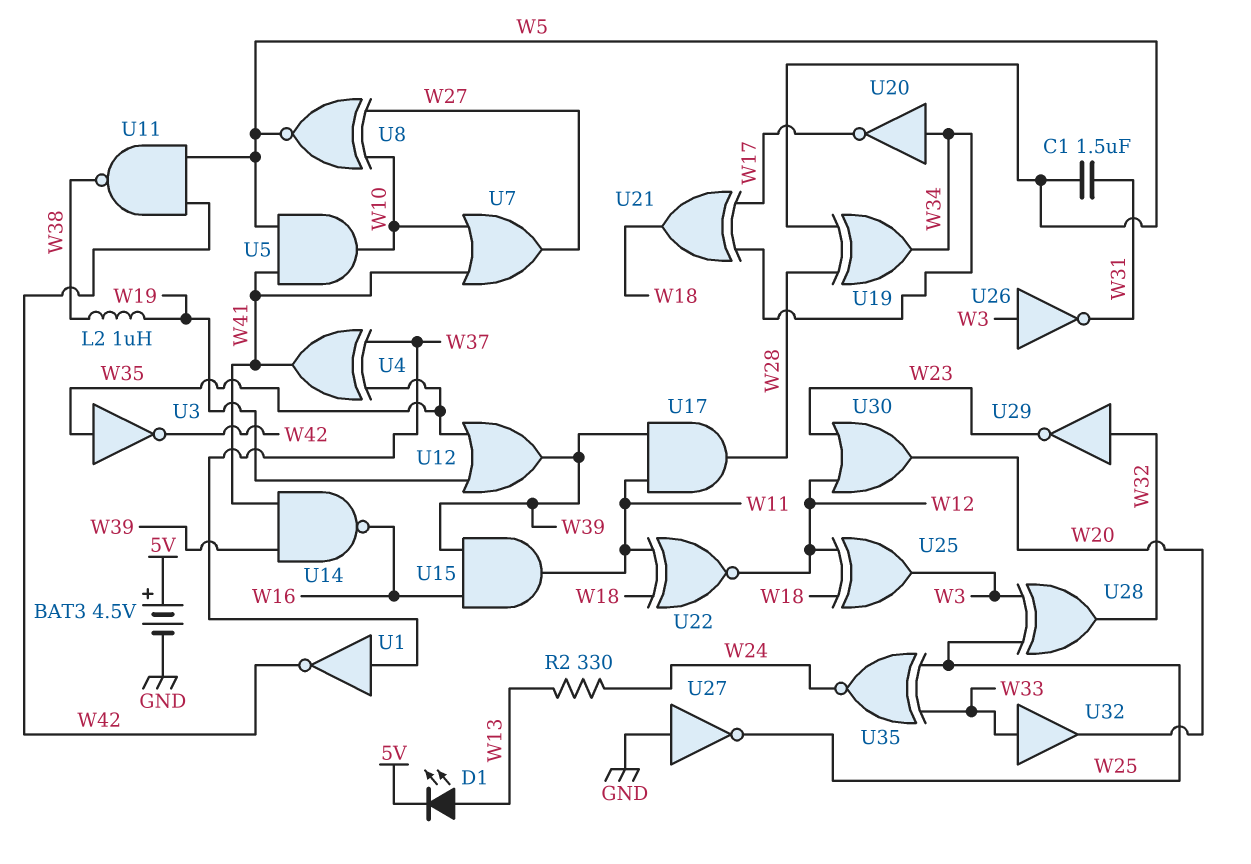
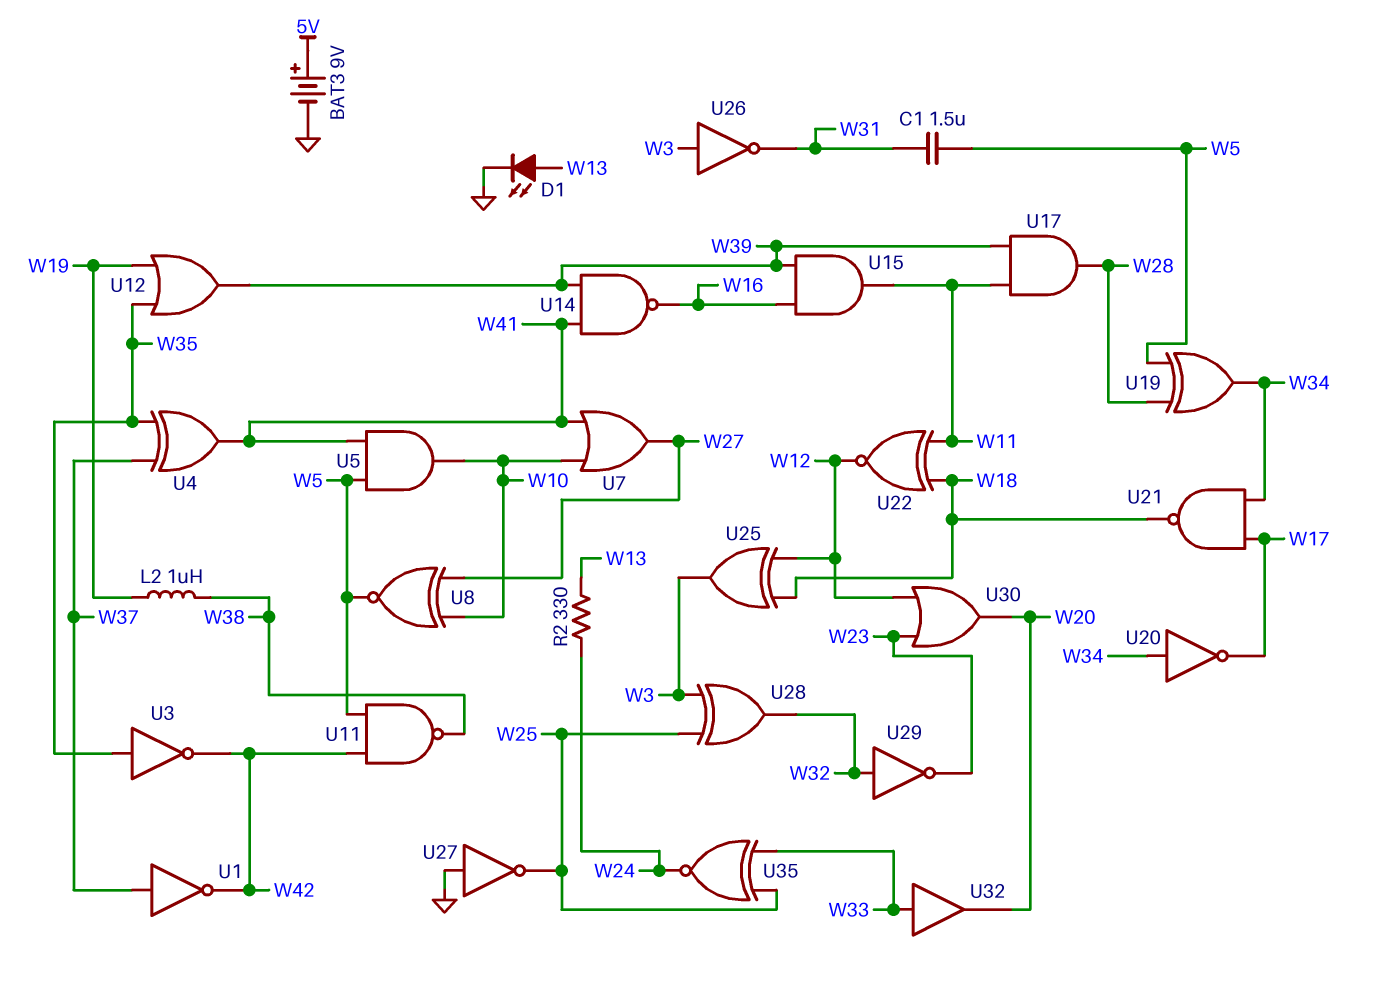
BAT3: 4.5V (plus 5V, minus GND) -> 9V (plus 5V, minus GND)
D1: LED (A W13, K 5V) -> LED (A W13, K GND)
U21: XOR (in W17, in W34, out W18) -> NAND (in W17, in W34, out W18)

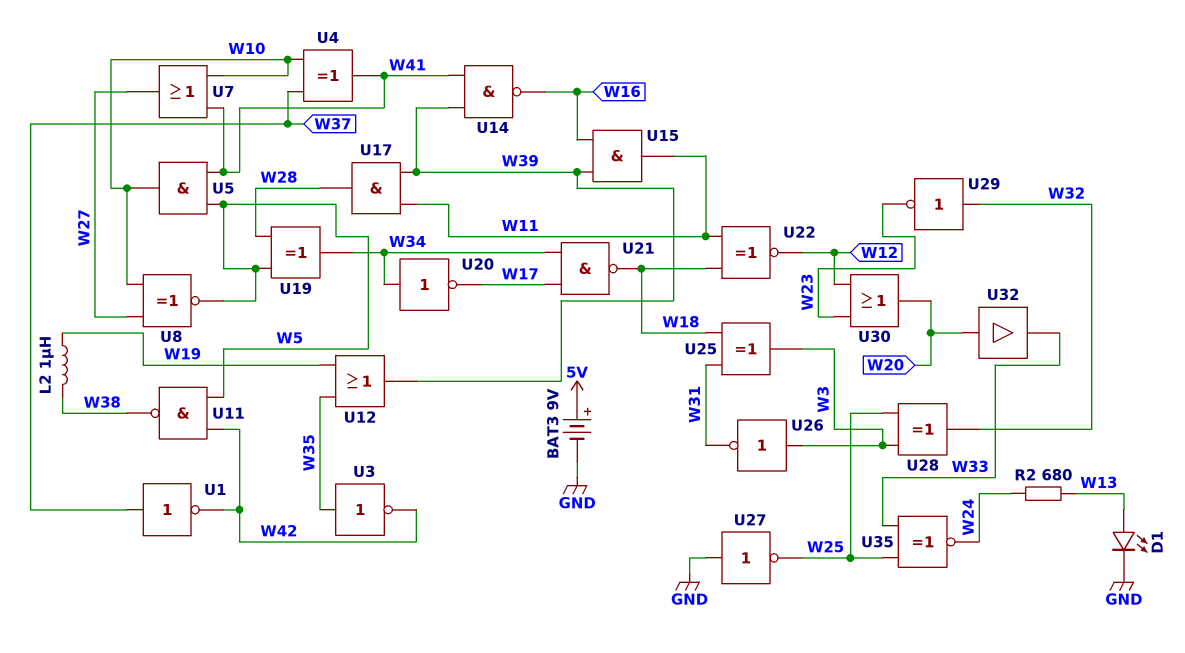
C1: 1.5uF (W5, W31) -> none
R2: 330 (W13, W24) -> 680 (W13, W24)
U4: XOR (in W35, in W37, out W41) -> XOR (in W10, in W37, out W41)
U25: XOR (in W12, in W18, out W3) -> XOR (in W18, in W31, out W3)
U32: buffer (in W33, out W20) -> buffer (in W20, out W33)

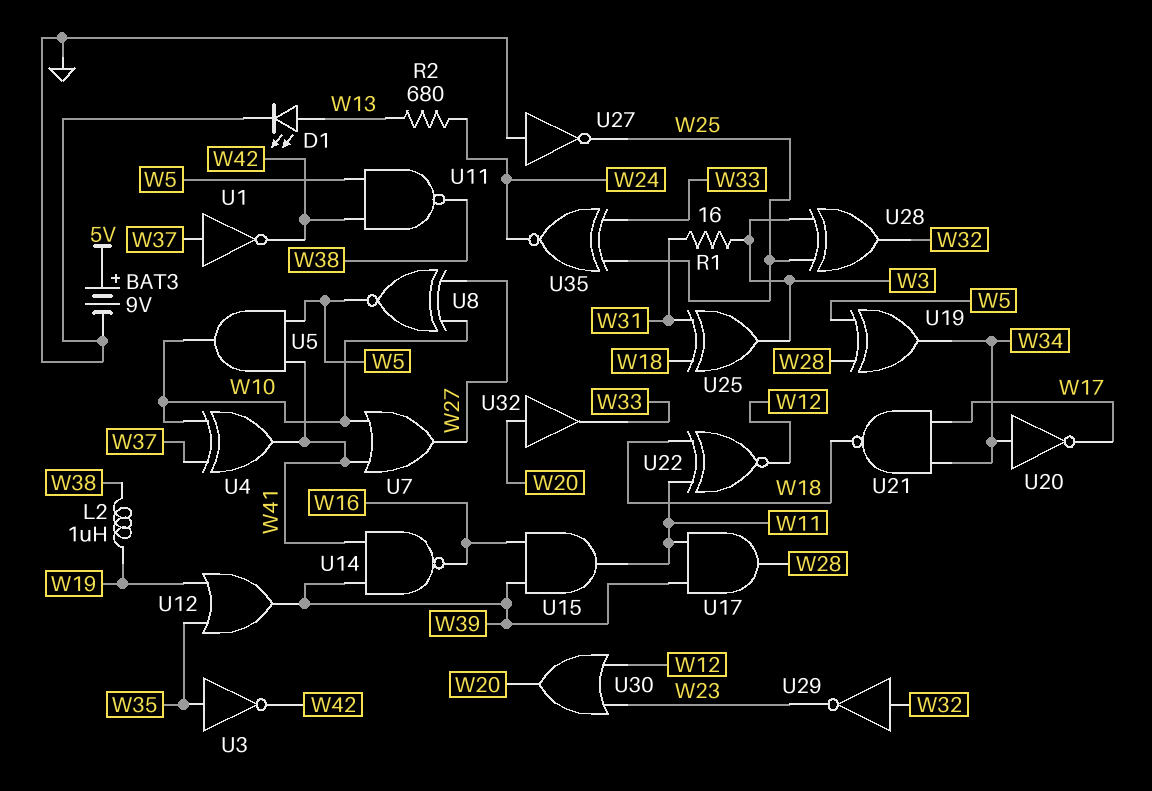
R1: none -> 16 (W3, W31)
U26: NOT (in W3, out W31) -> none

